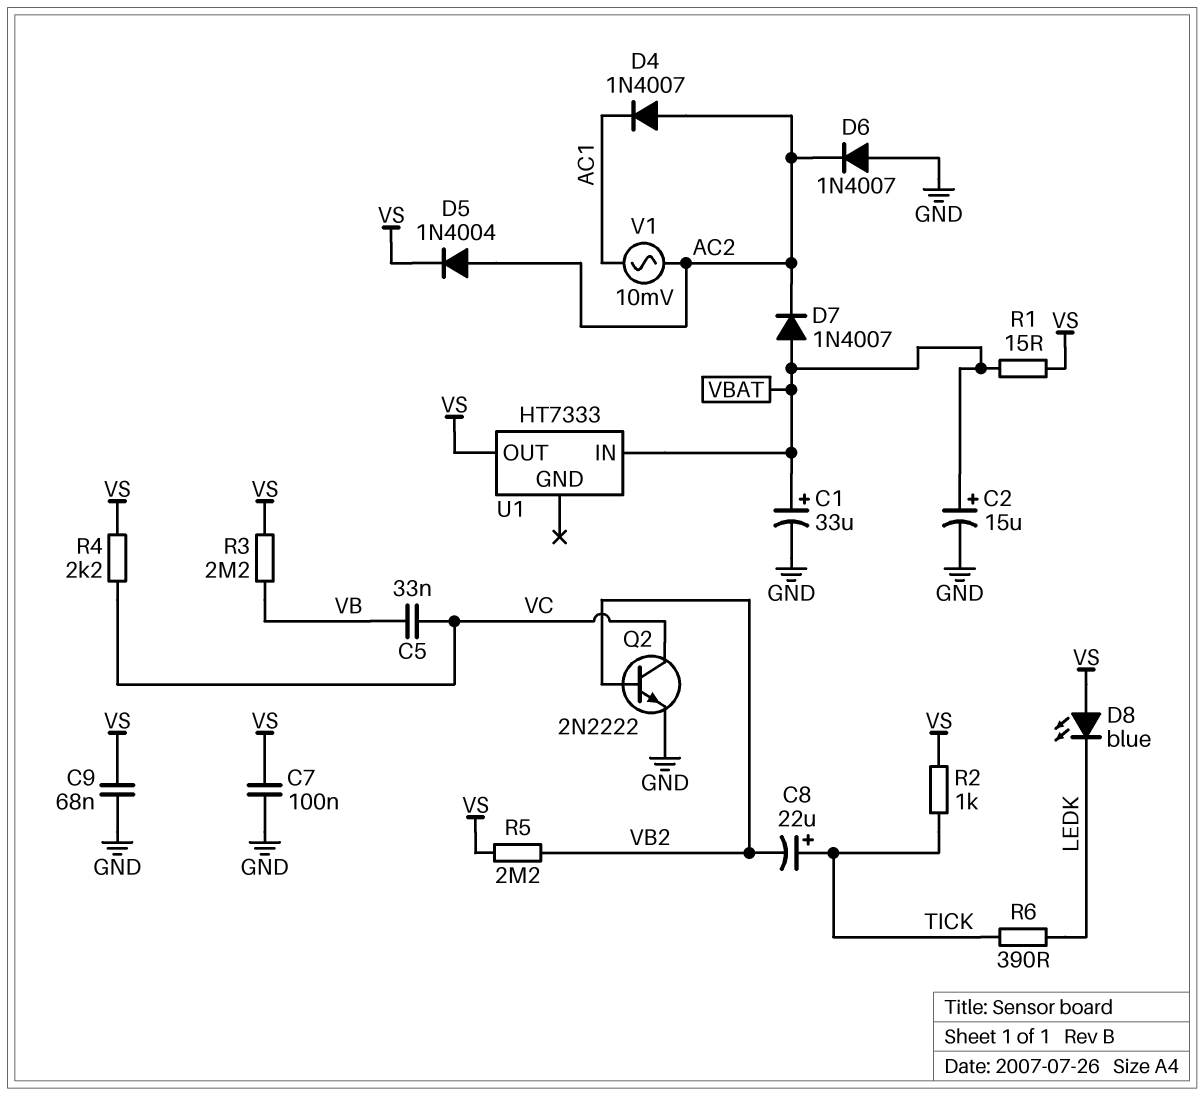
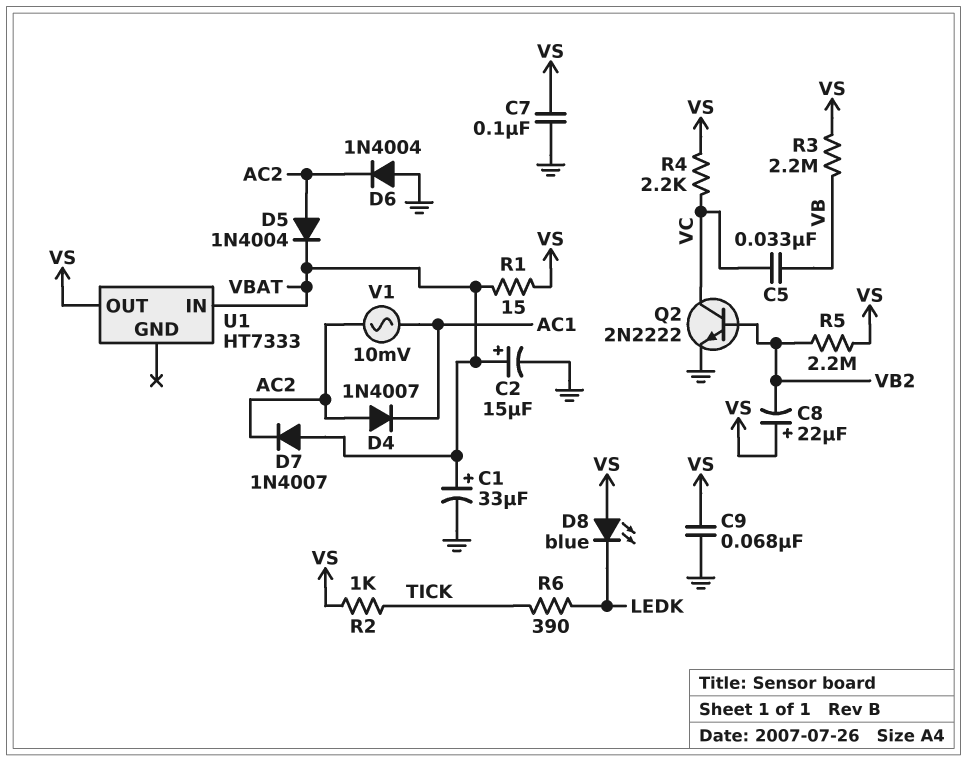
C8: 22uF (plus TICK, minus VB2) -> 22uF (plus VS, minus VB2)
D5: diode 1N4004 (A AC2, K VS) -> diode 1N4004 (A AC2, K VBAT)
D6: diode 1N4007 (A GND, K AC2) -> diode 1N4004 (A GND, K AC2)

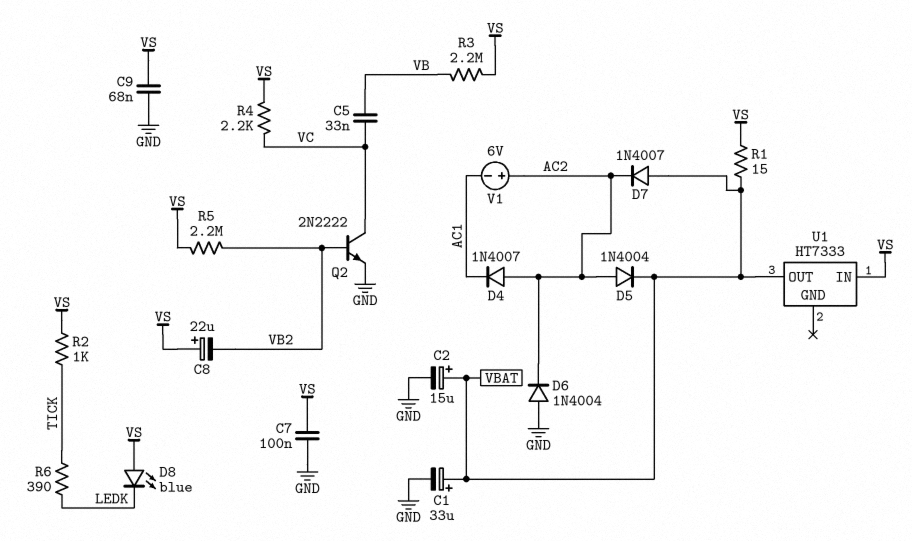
U1 pin IN: VBAT -> VS
U1 pin OUT: VS -> VBAT
V1: AC 10mV (AC1, AC2) -> 6V (plus AC2, minus AC1)

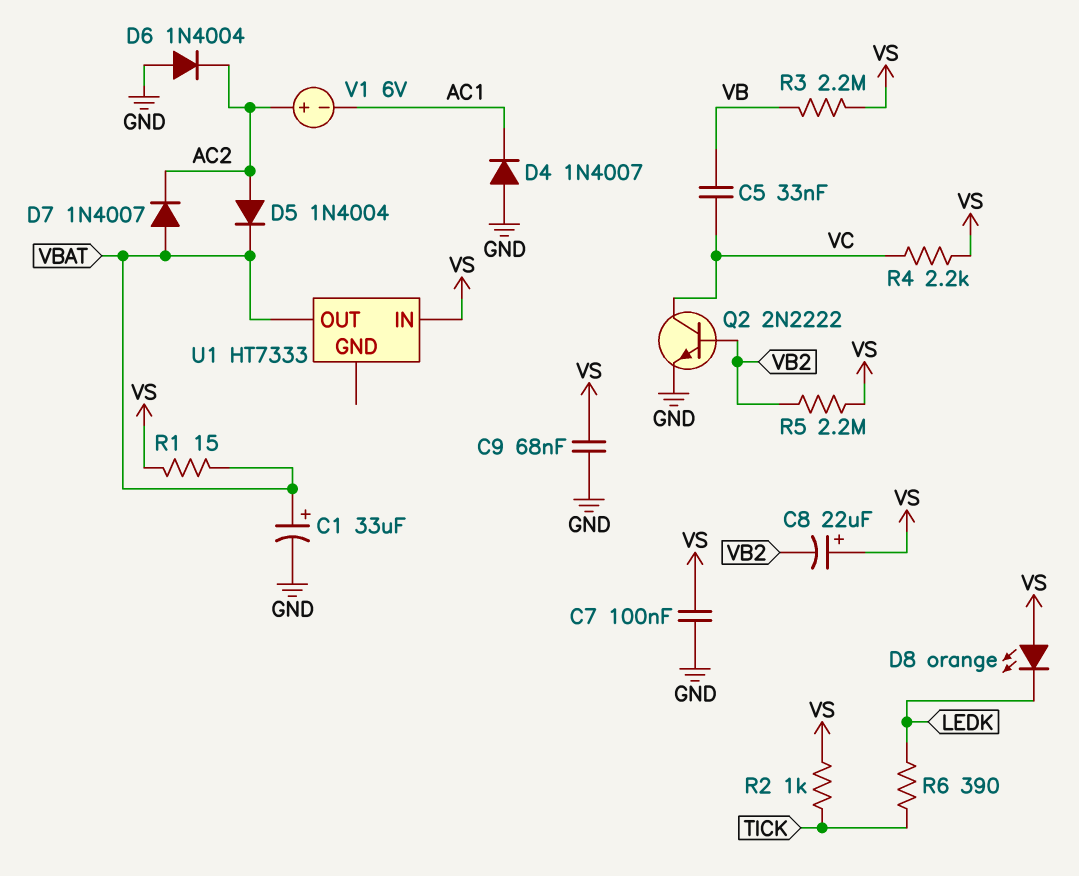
C2: 15uF (plus VBAT, minus GND) -> none
D4: diode 1N4007 (A AC2, K AC1) -> diode 1N4007 (A GND, K AC1)
D8: LED blue (A VS, K LEDK) -> LED orange (A VS, K LEDK)

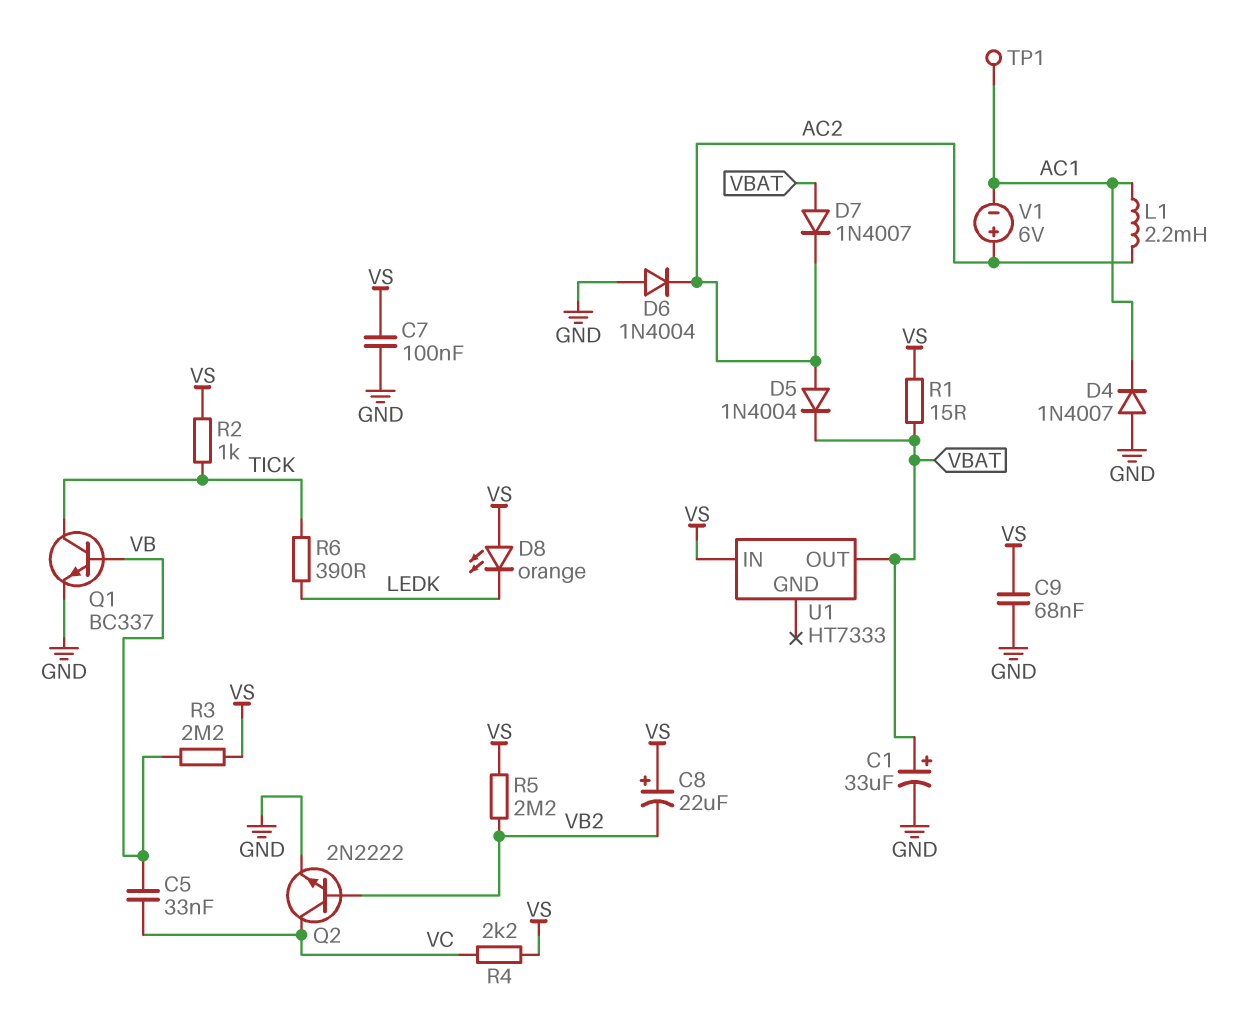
L1: none -> 2.2mH (AC1, AC2)
Q1: none -> NPN BC337 (B VB, C TICK, E GND)
TP1: none -> test point (AC1)

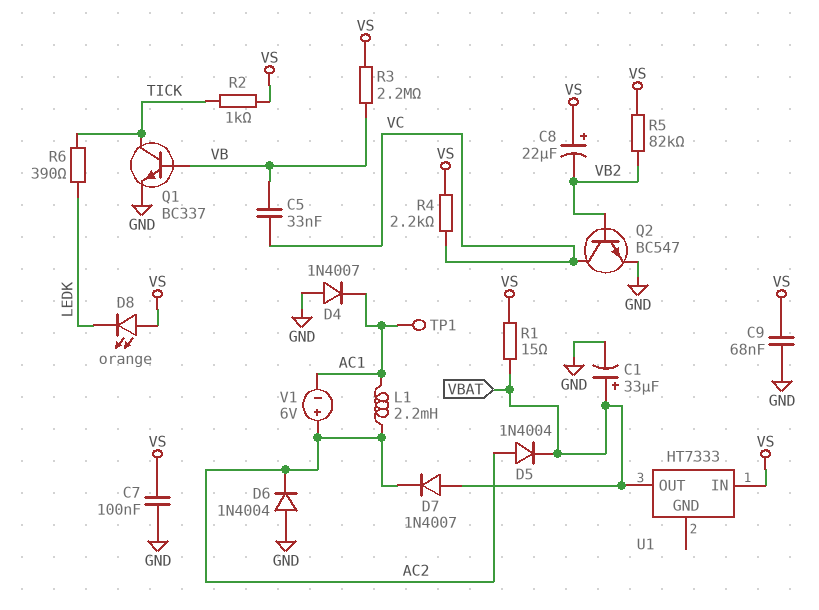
Q2: NPN 2N2222 (B VB2, C VC, E GND) -> NPN BC547 (B VB2, C VC, E GND)
R5: 2.2M (VB2, VS) -> 82k (VB2, VS)

